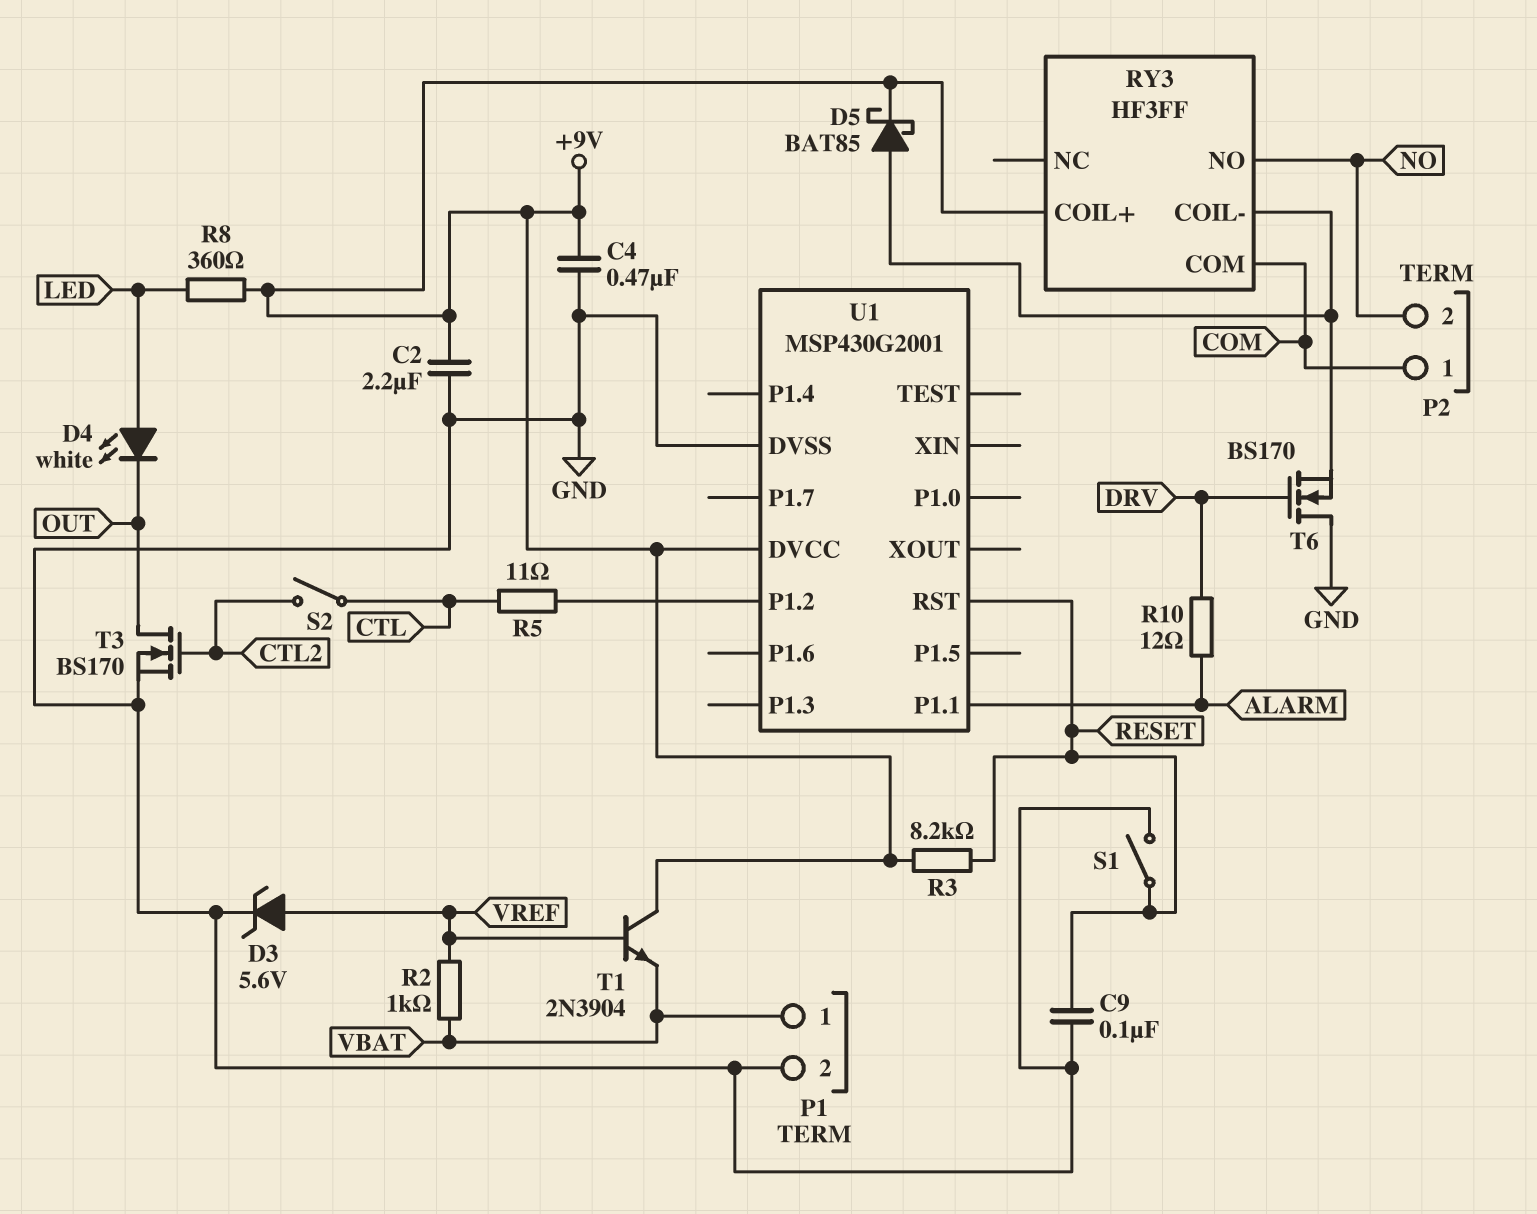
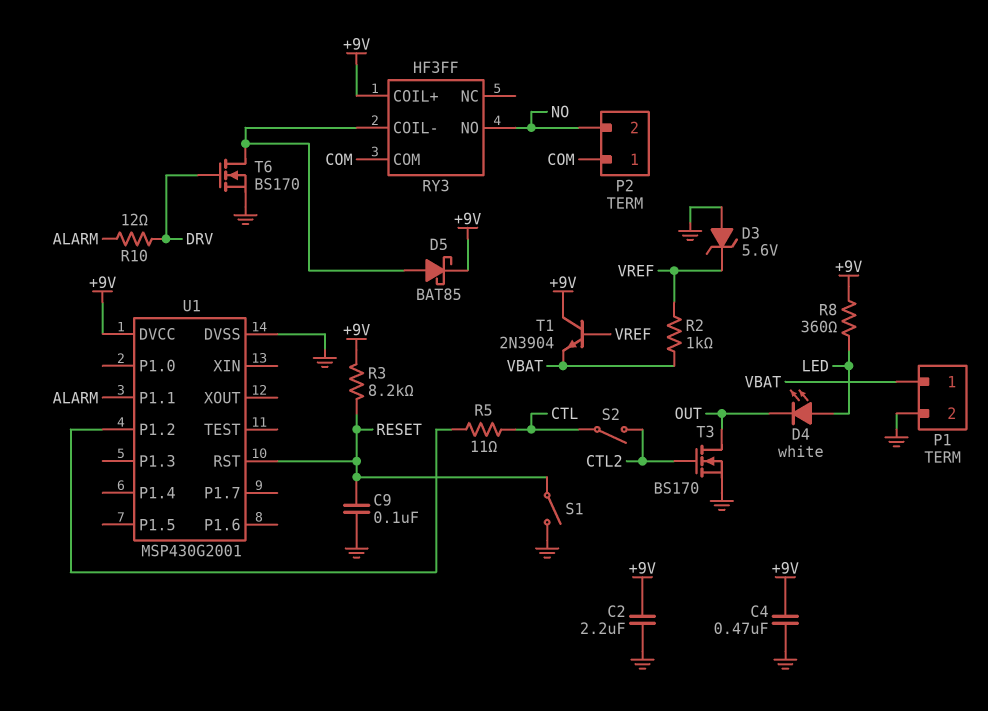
D3: zener 5.6V (A VREF, K GND) -> zener 5.6V (A GND, K VREF)
T6: NMOS BS170 (G DRV, D GND, S RY3/COIL-) -> NMOS BS170 (G DRV, D RY3/COIL-, S GND)

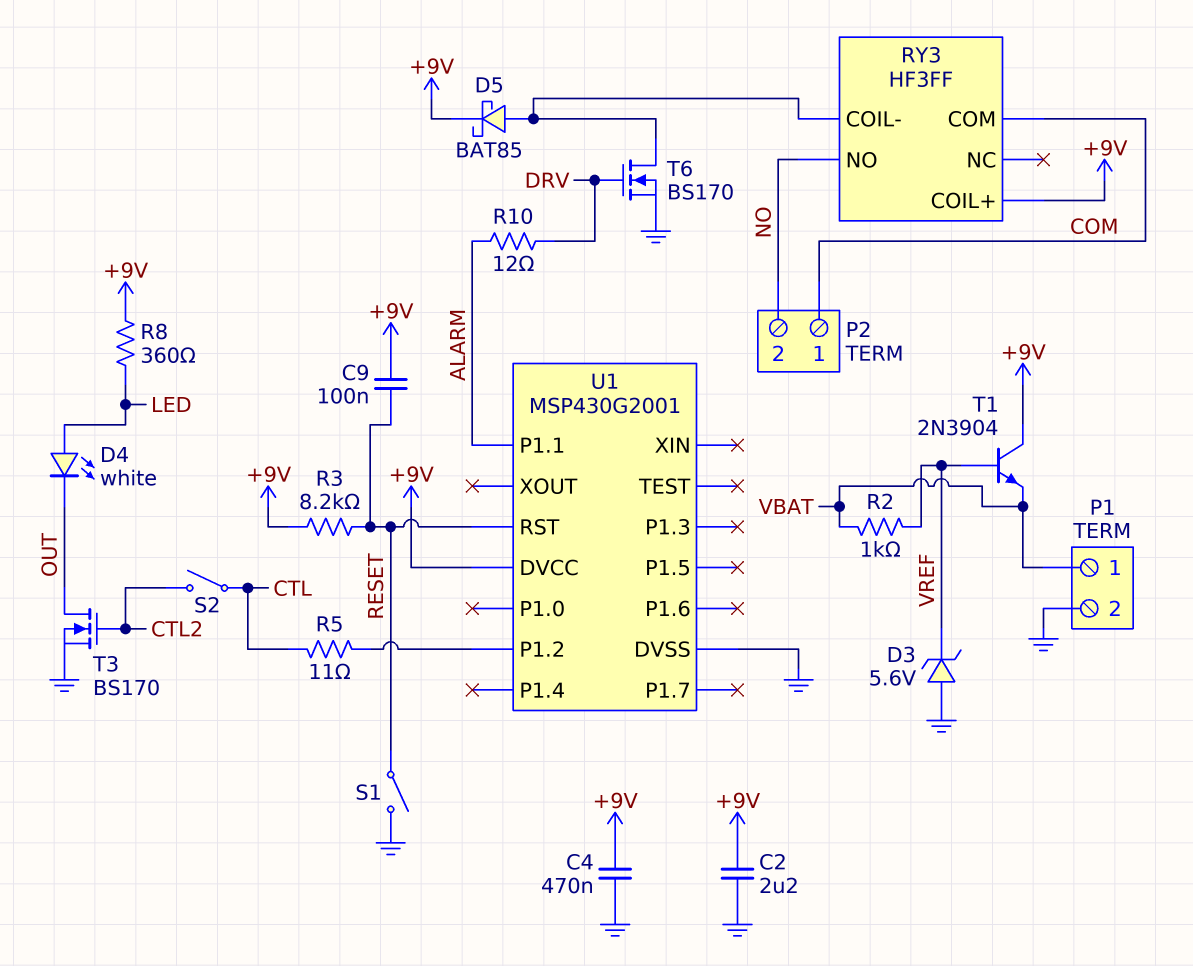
C9: 100nF (GND, RESET) -> 100nF (+9V, RESET)

